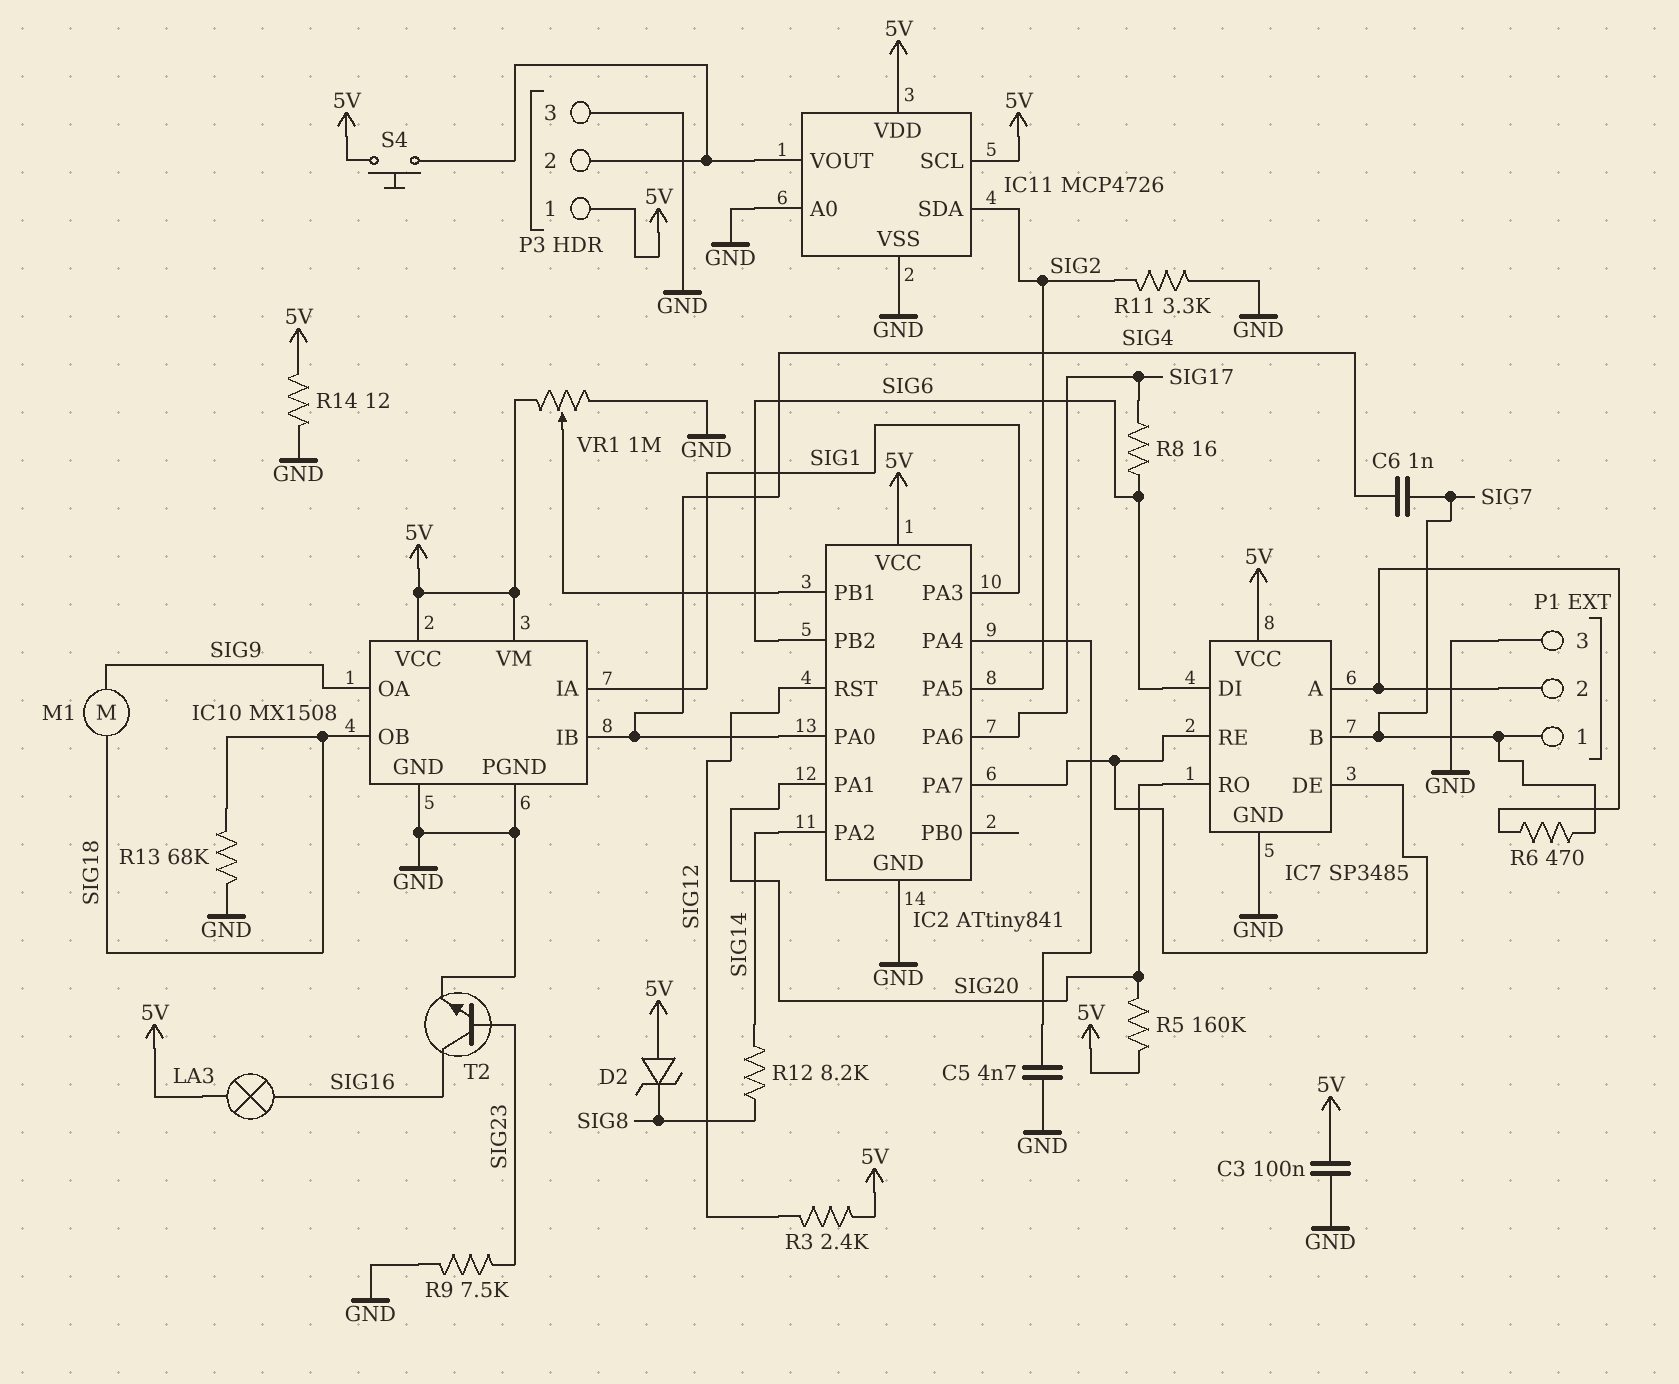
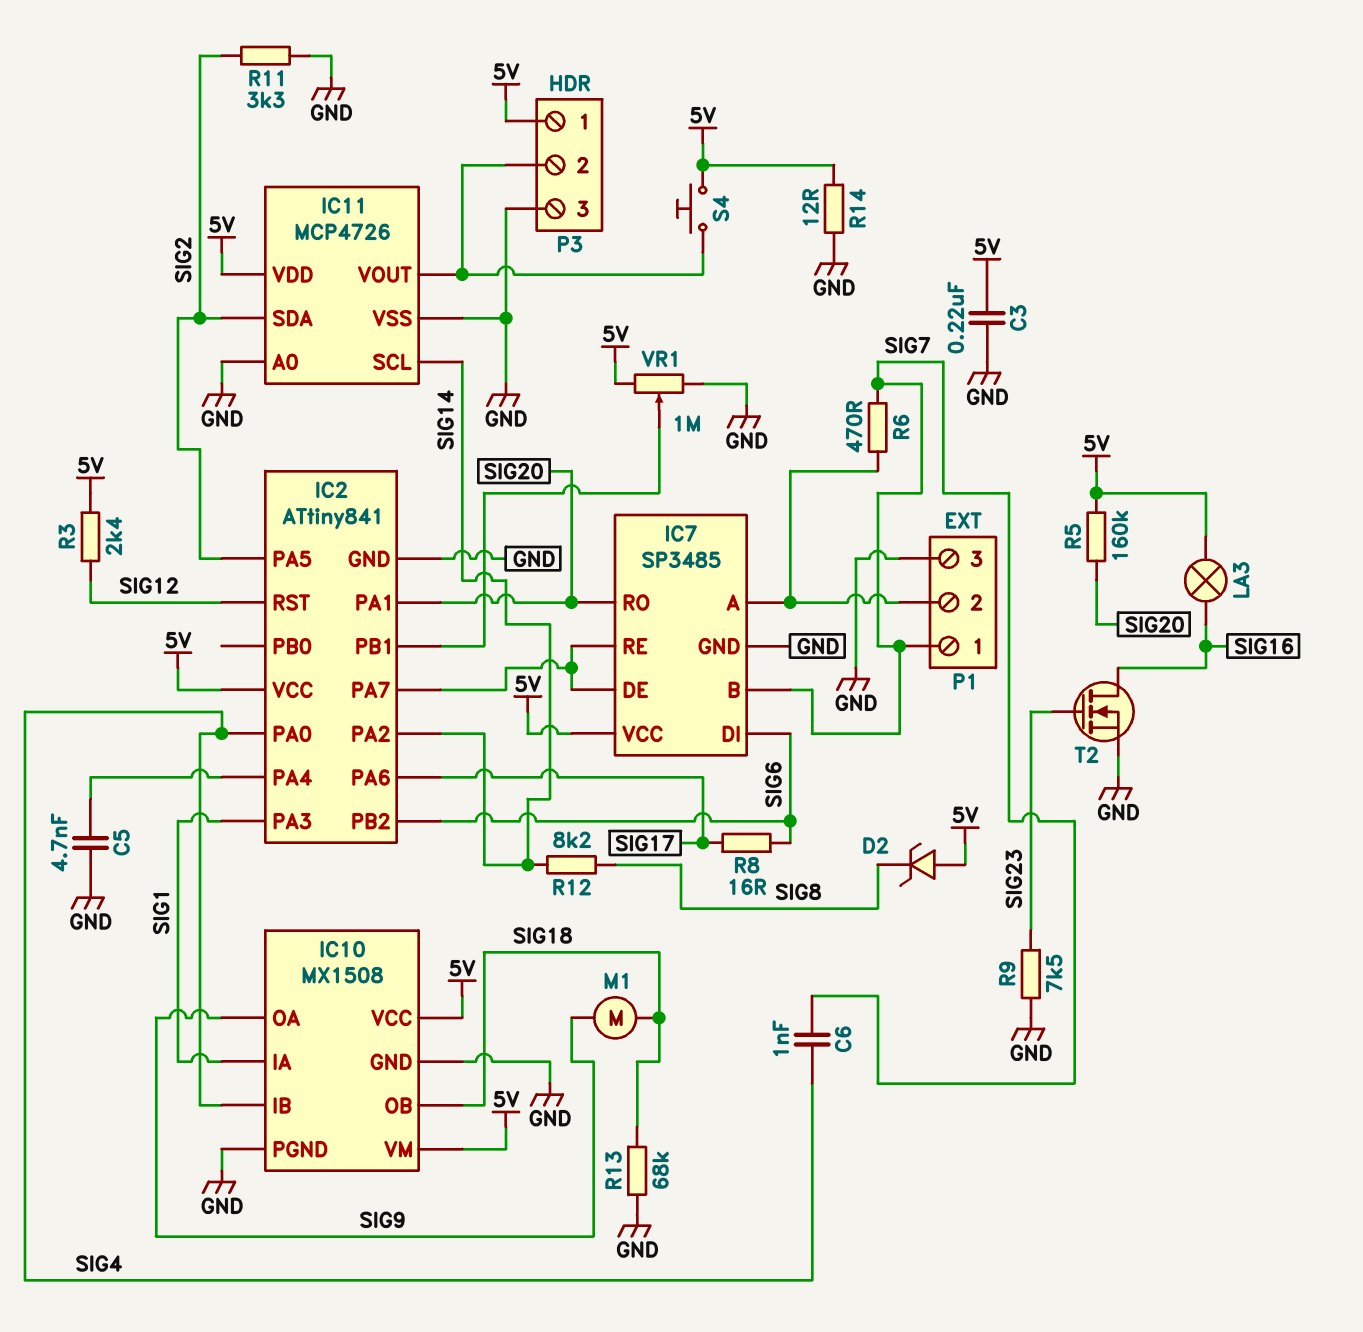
C3: 100nF (5V, GND) -> 220nF (5V, GND)
IC11 pin SCL: 5V -> SIG14
T2: NPN (B SIG23, C SIG16, E GND) -> NMOS (G SIG23, D SIG16, S GND)

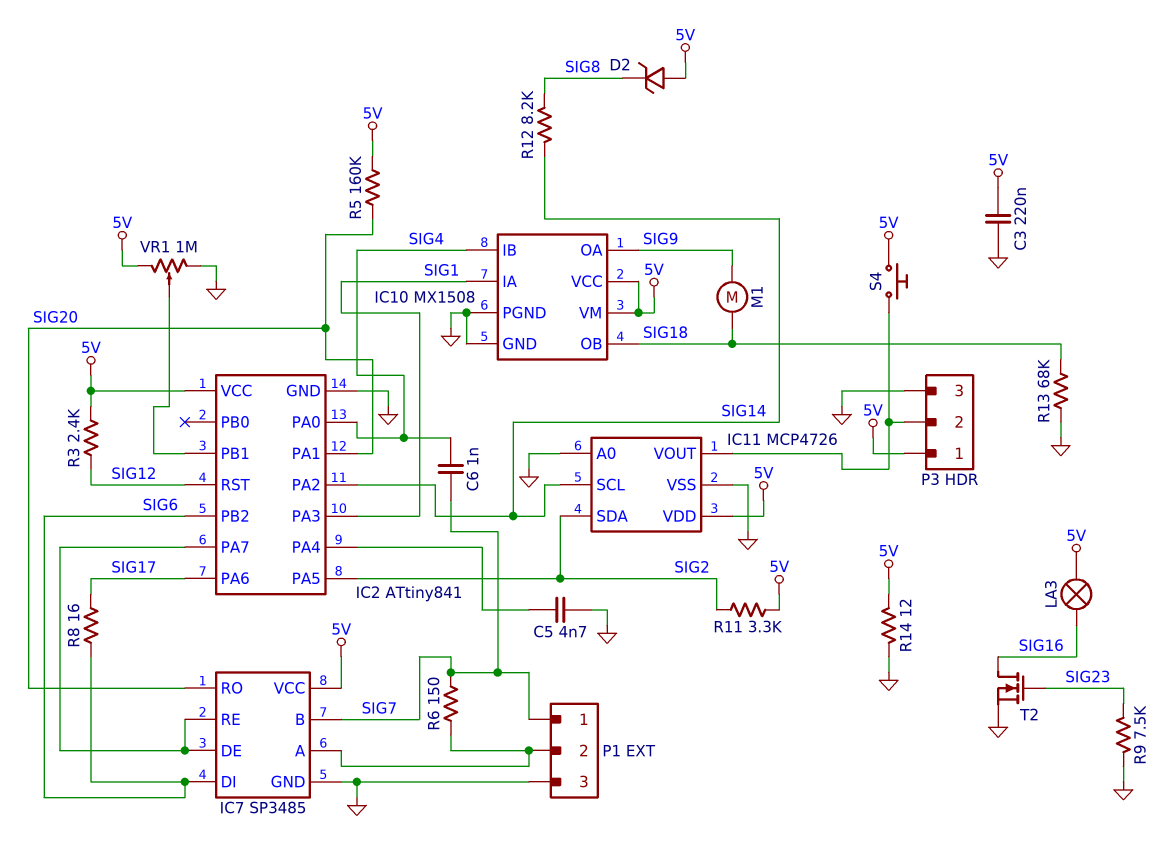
R6: 470 (IC7/A, SIG7) -> 150 (IC7/A, SIG7)
R11: 3.3k (GND, SIG2) -> 3.3k (5V, SIG2)

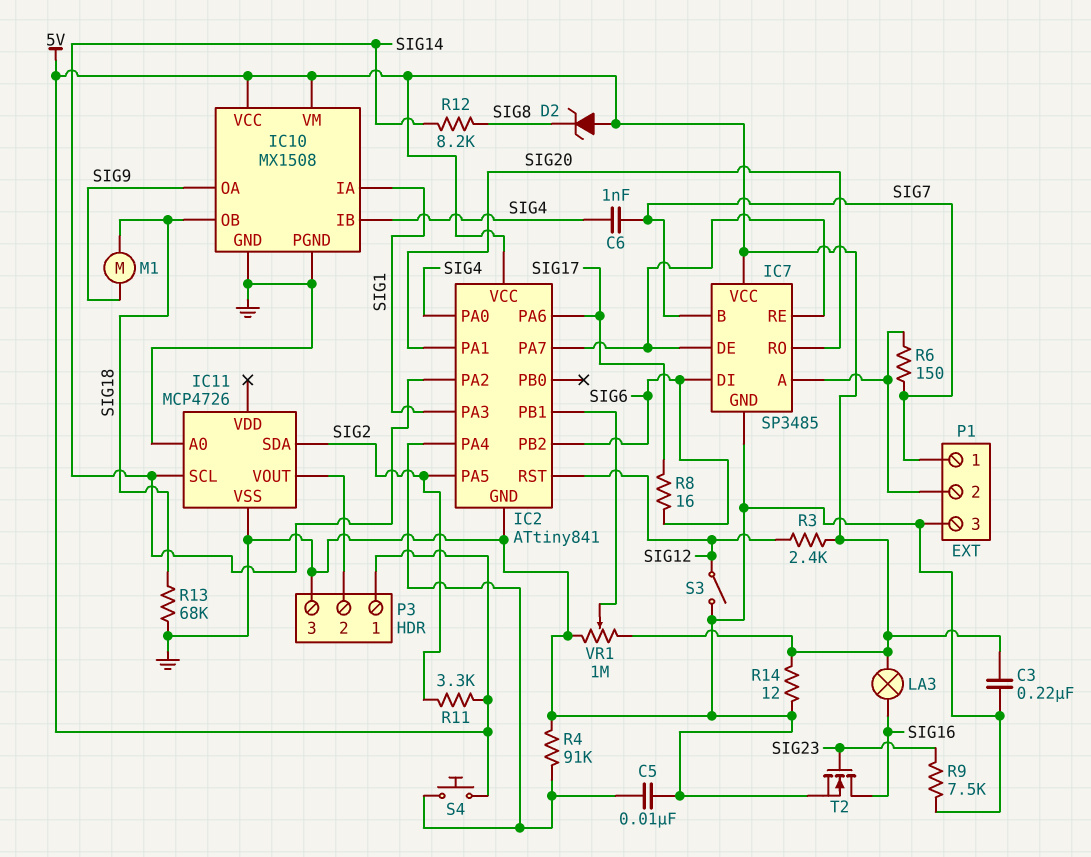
C5: 4.7nF (GND, IC2/PA4) -> 10nF (GND, IC2/PA4)
IC11 pin VDD: 5V -> none
R4: none -> 91k (GND, IC2/PA4)
R5: 160k (5V, SIG20) -> none
S3: none -> switch (GND, SIG12)
S4: button (5V, IC11/VOUT) -> button (5V, IC2/PA4)

